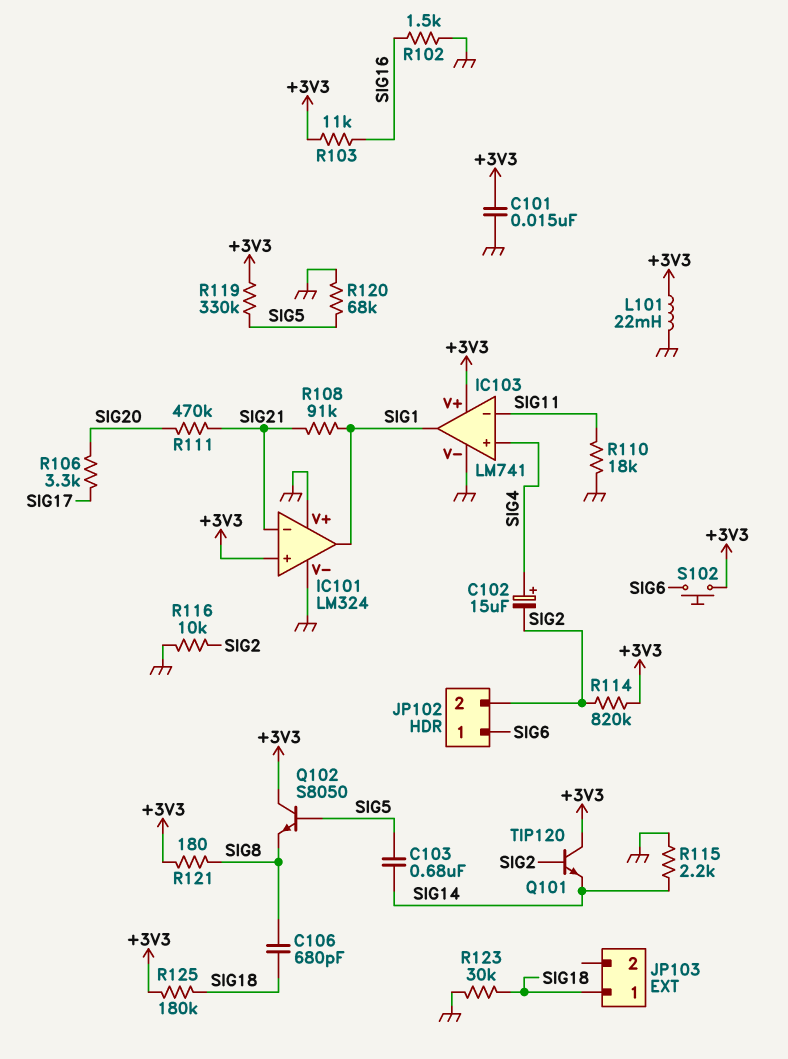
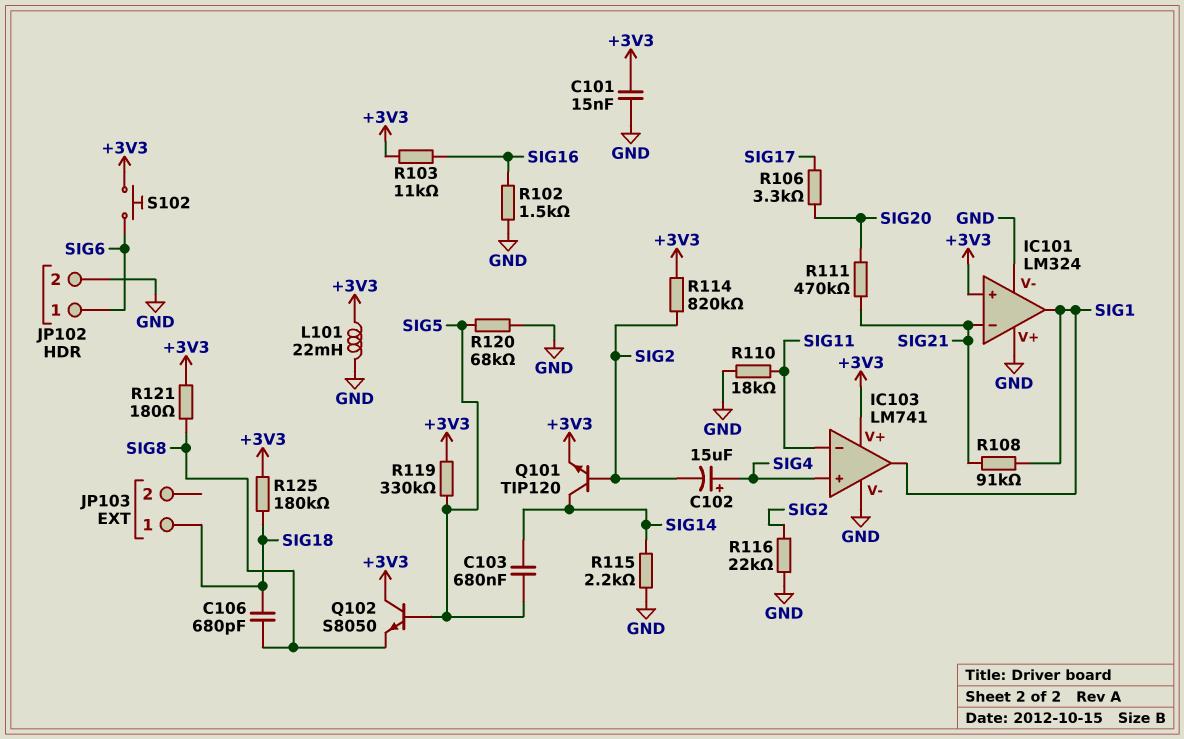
JP102 pin 2: SIG2 -> GND
Q101: NPN TIP120 (B SIG2, C +3V3, E SIG14) -> NPN TIP120 (B SIG2, C SIG14, E +3V3)
R116: 10k (GND, SIG2) -> 22k (GND, SIG2)
R123: 30k (GND, SIG18) -> none

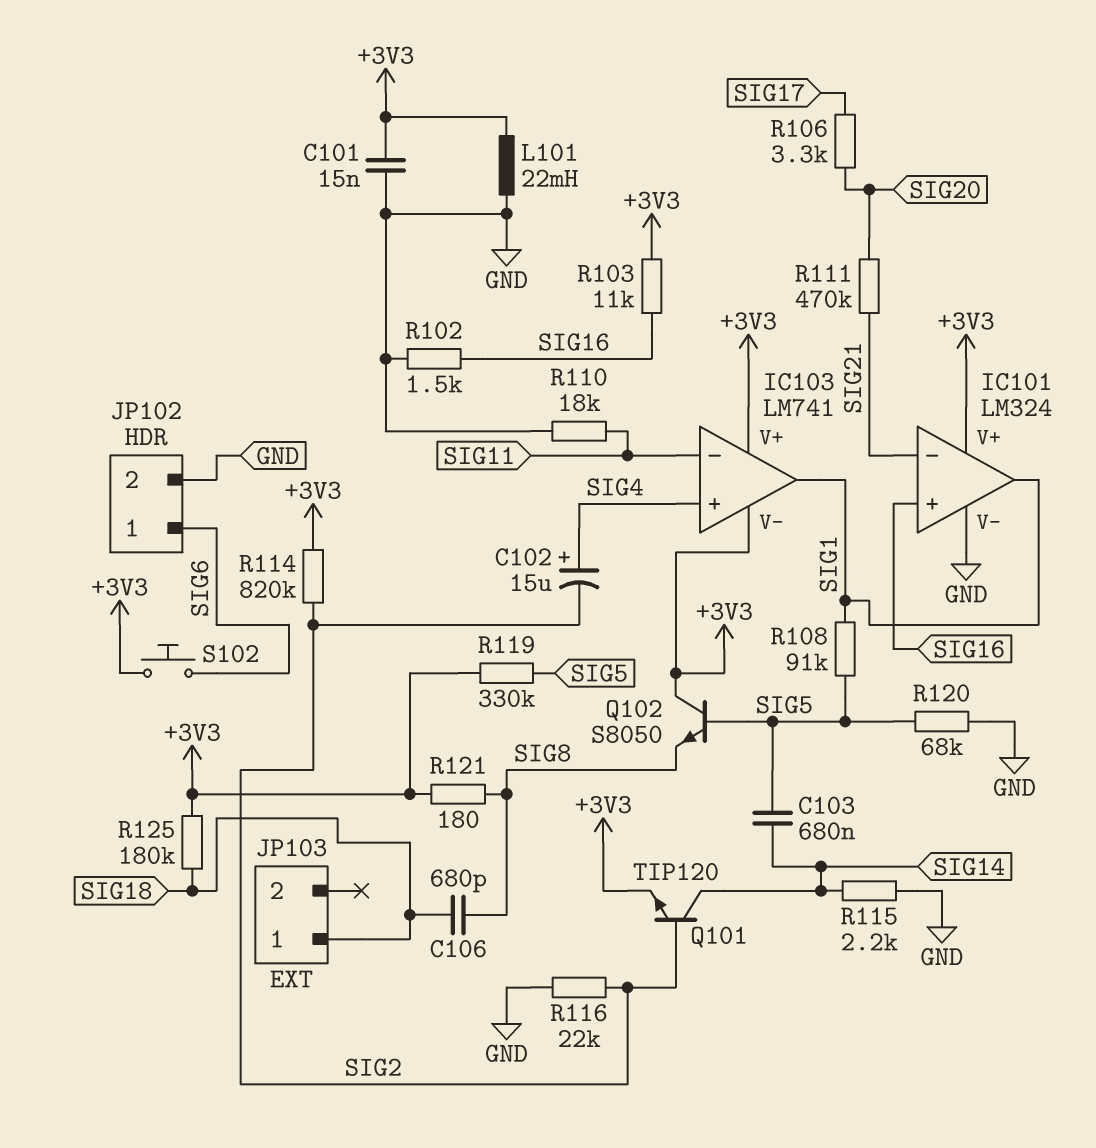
IC101 pin V+: GND -> +3V3
IC101 pin in+: +3V3 -> SIG16
IC103 pin V-: GND -> +3V3
R108: 91k (SIG1, SIG21) -> 91k (SIG1, SIG5)

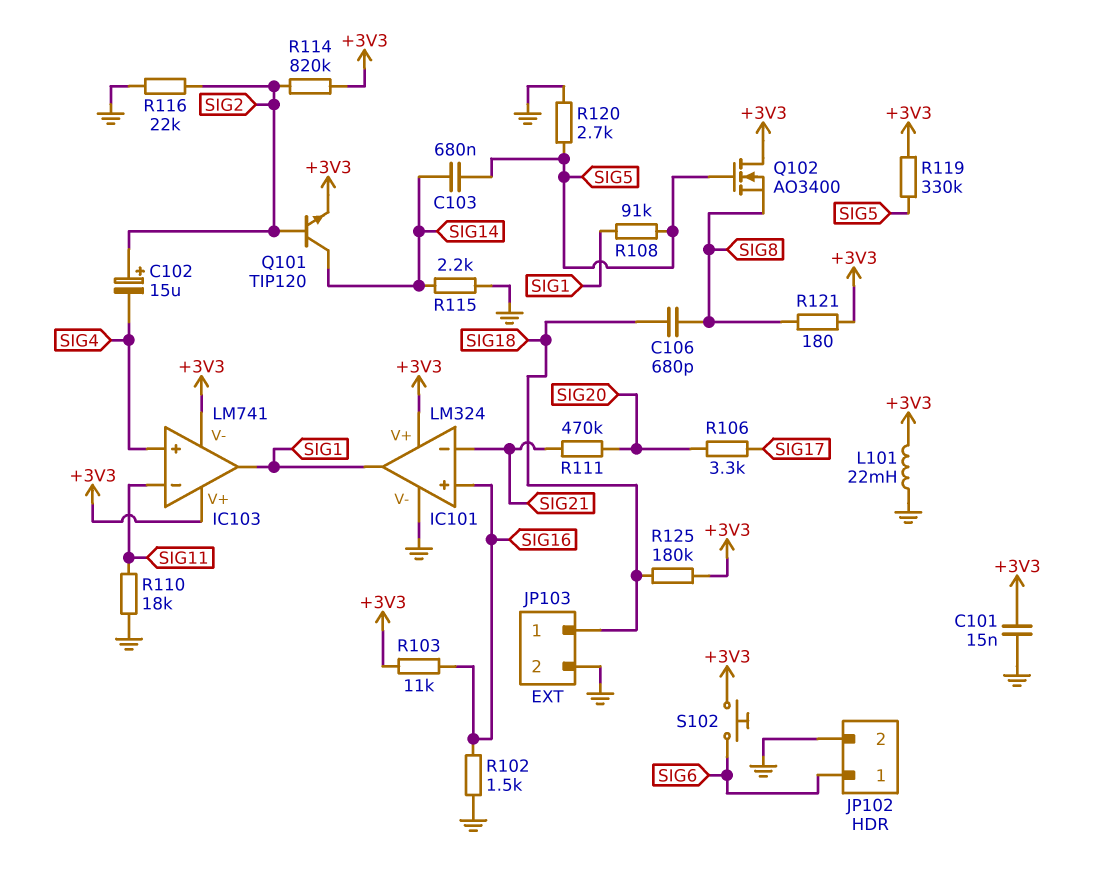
C102: 15uF (plus SIG4, minus SIG2) -> 15uF (plus SIG2, minus SIG4)
JP103 pin 2: none -> GND
Q102: NPN S8050 (B SIG5, C +3V3, E SIG8) -> NMOS AO3400 (G SIG5, D +3V3, S SIG8)
R120: 68k (GND, SIG5) -> 2.7k (GND, SIG5)

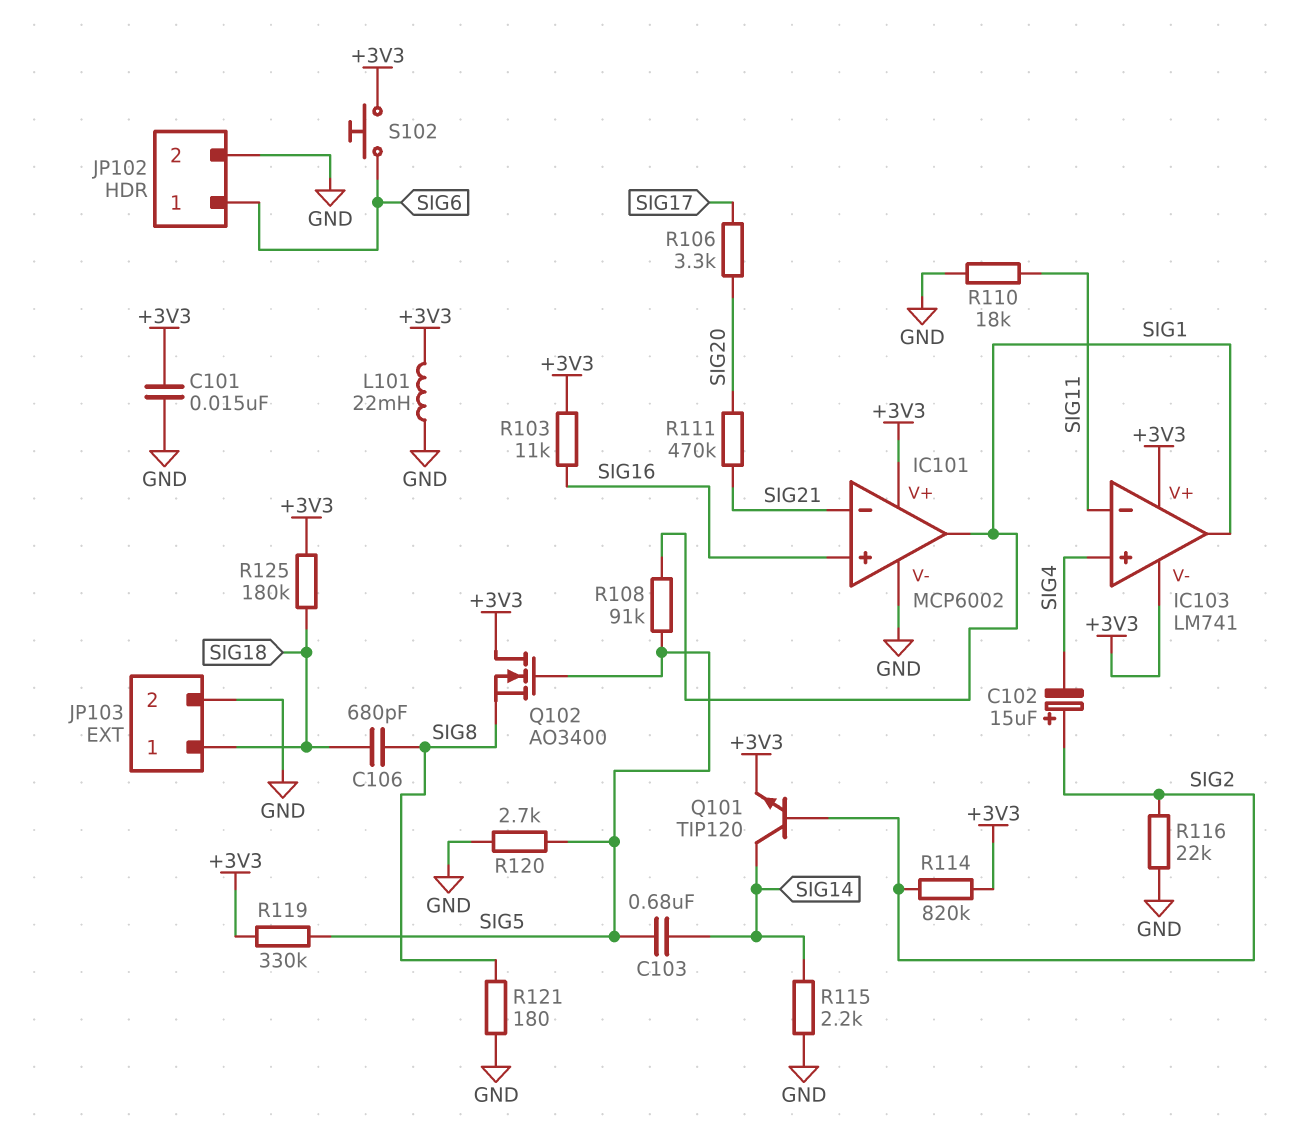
IC101: LM324 -> MCP6002
R102: 1.5k (GND, SIG16) -> none
R121: 180 (+3V3, SIG8) -> 180 (GND, SIG8)

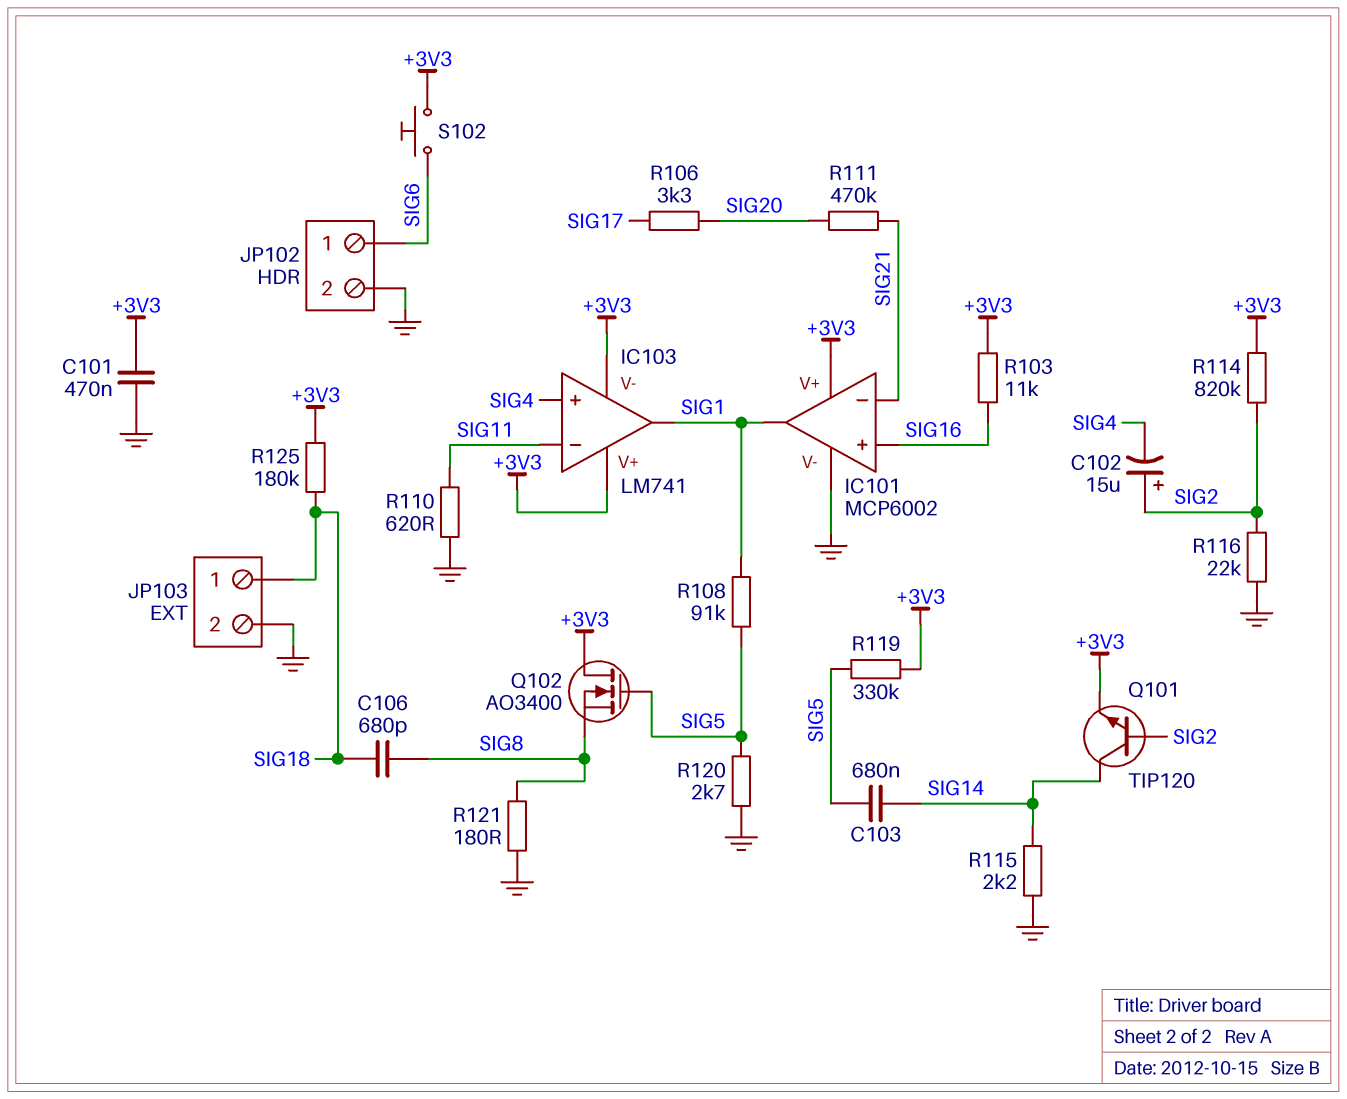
C101: 15nF (+3V3, GND) -> 470nF (+3V3, GND)
L101: 22mH (+3V3, GND) -> none
R110: 18k (GND, SIG11) -> 620 (GND, SIG11)

